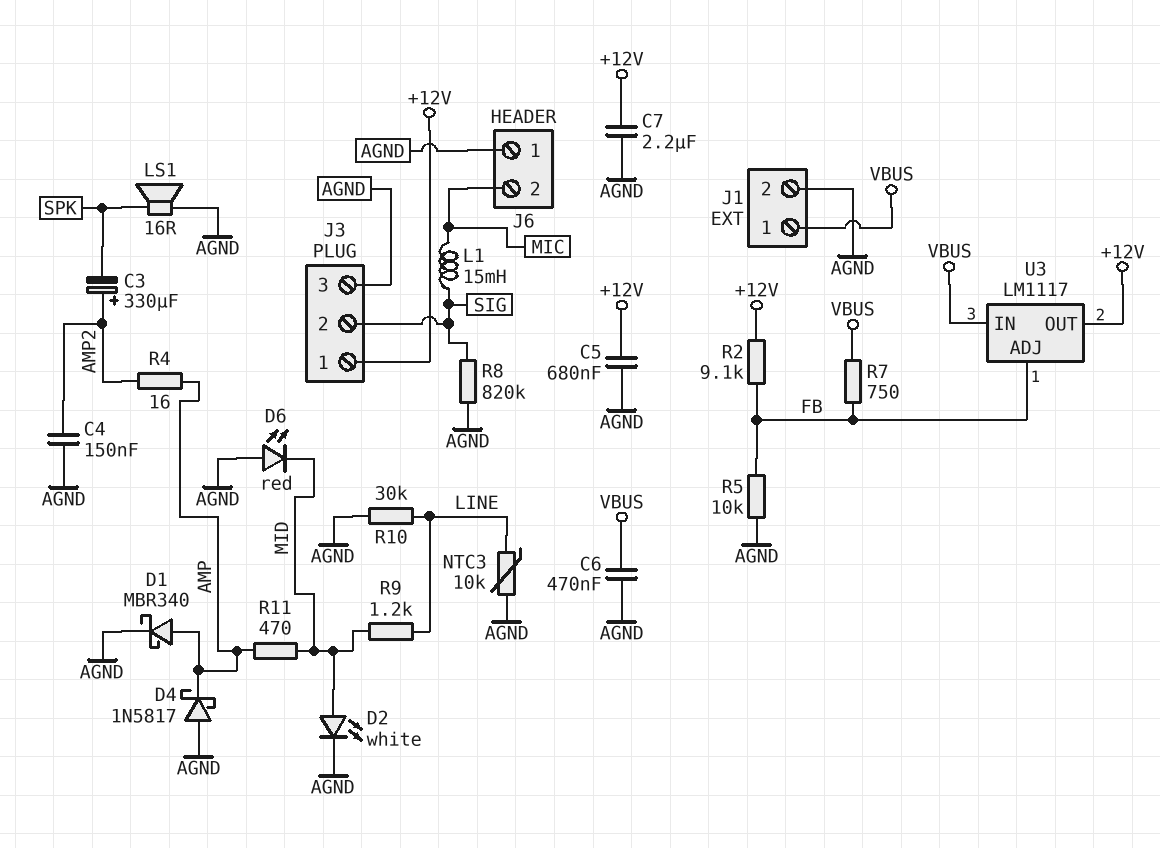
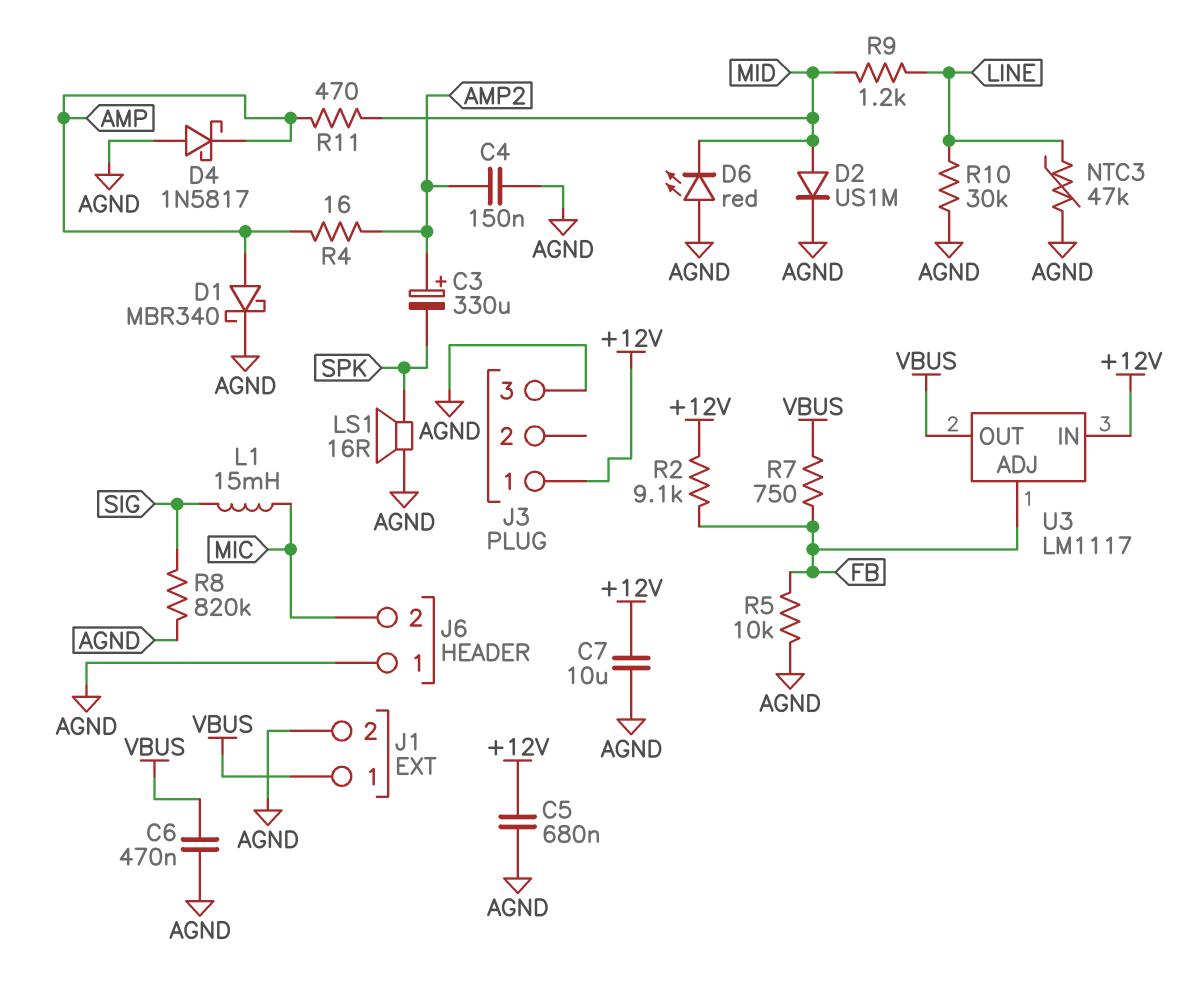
C7: 2.2uF (+12V, AGND) -> 10uF (+12V, AGND)
D2: LED white (A MID, K AGND) -> diode US1M (A MID, K AGND)
J3 pin 2: SIG -> none
NTC3: 10k (AGND, LINE) -> 47k (AGND, LINE)
U3 pin IN: VBUS -> +12V
U3 pin OUT: +12V -> VBUS

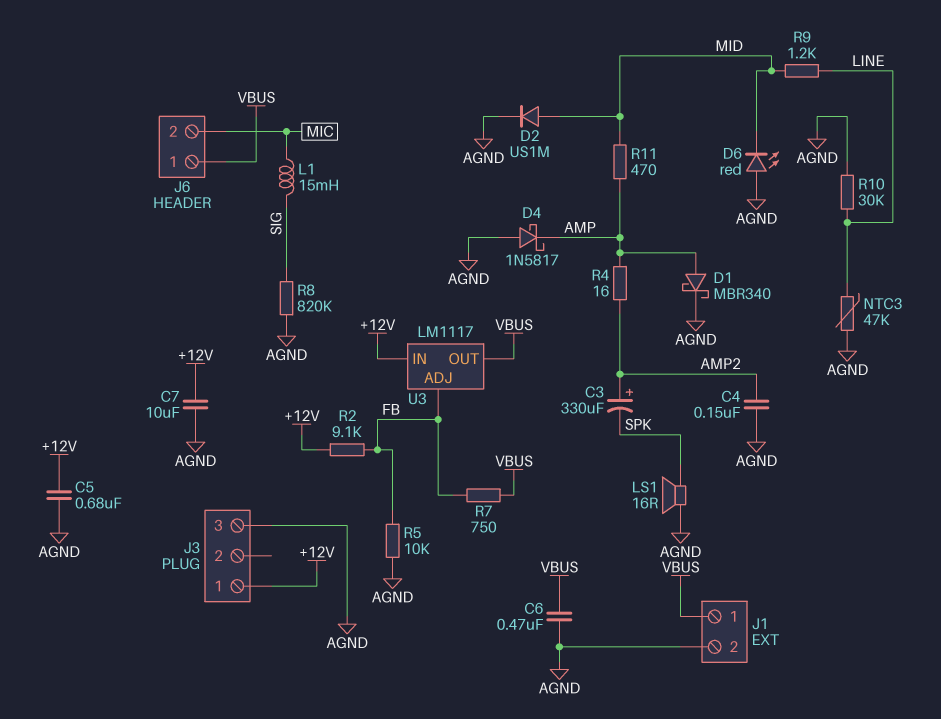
J6 pin 1: AGND -> VBUS

